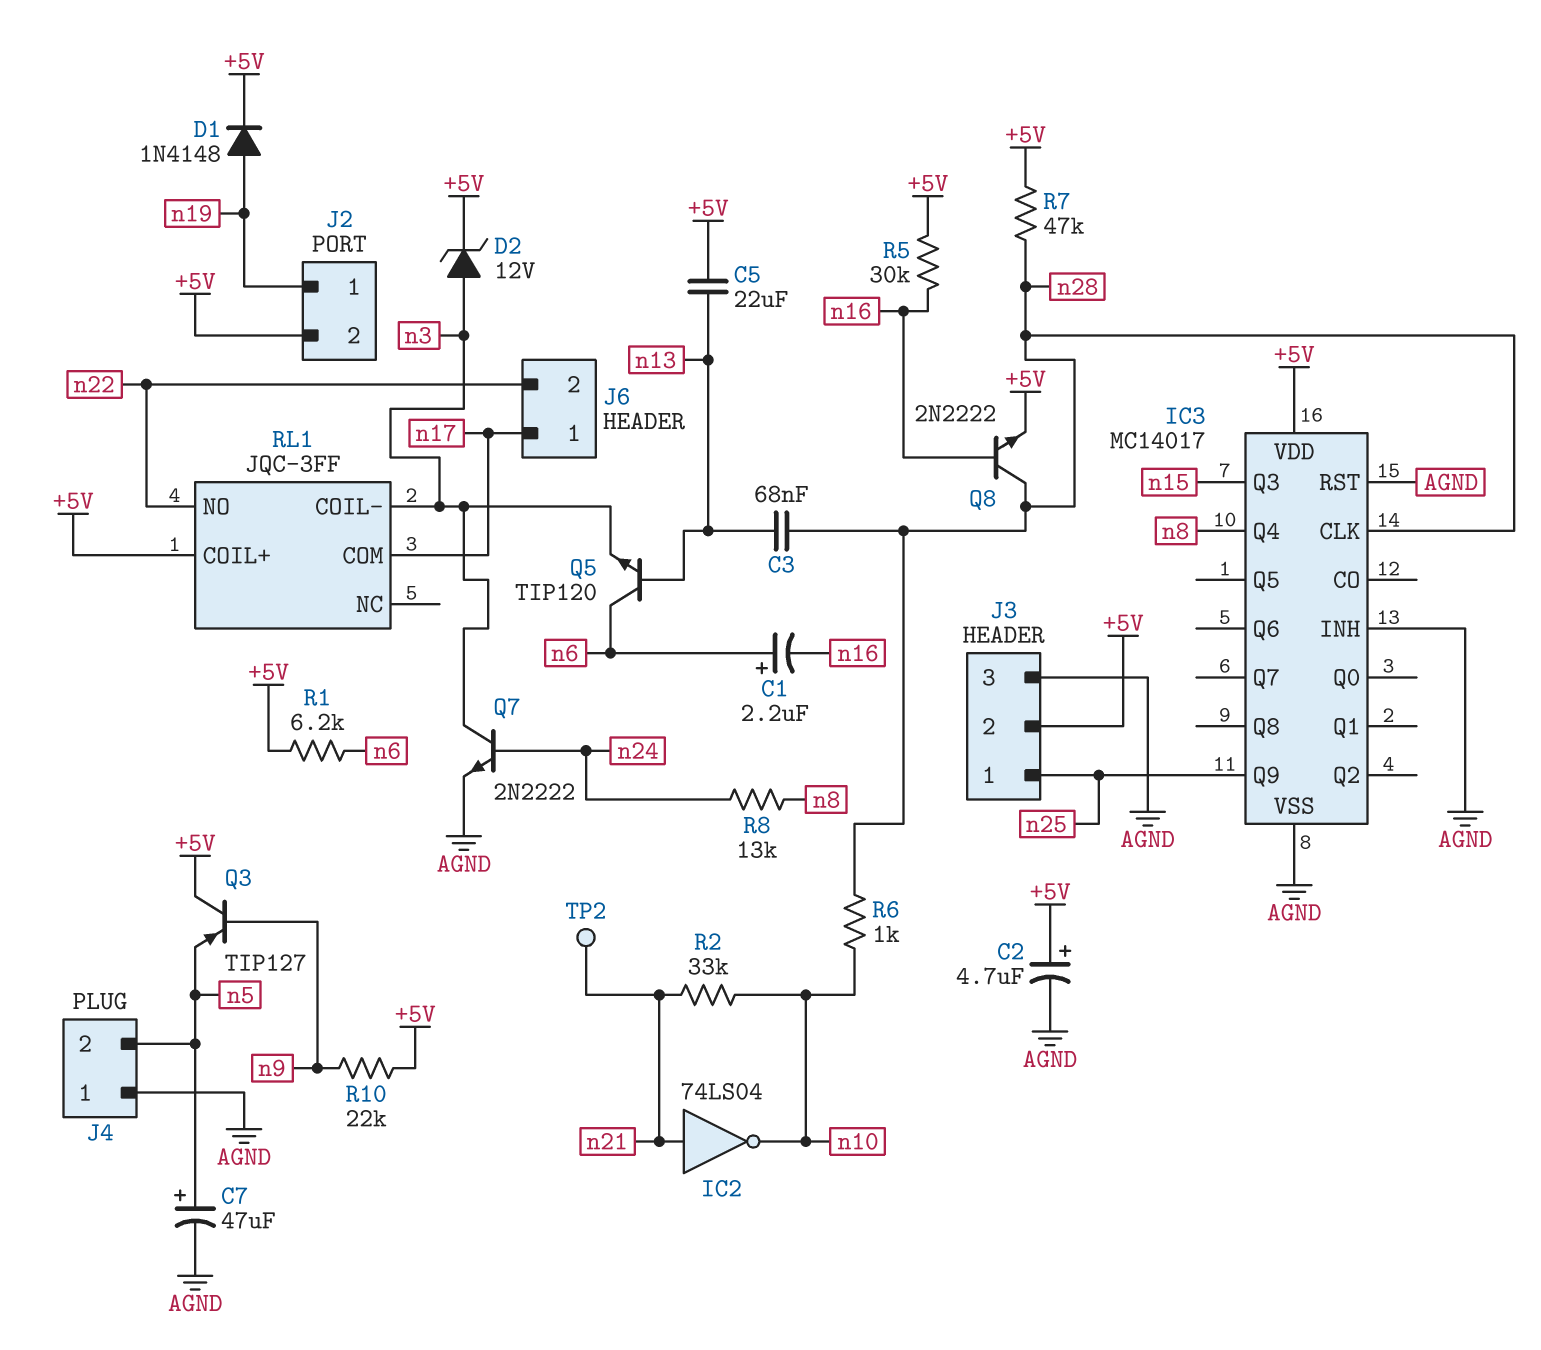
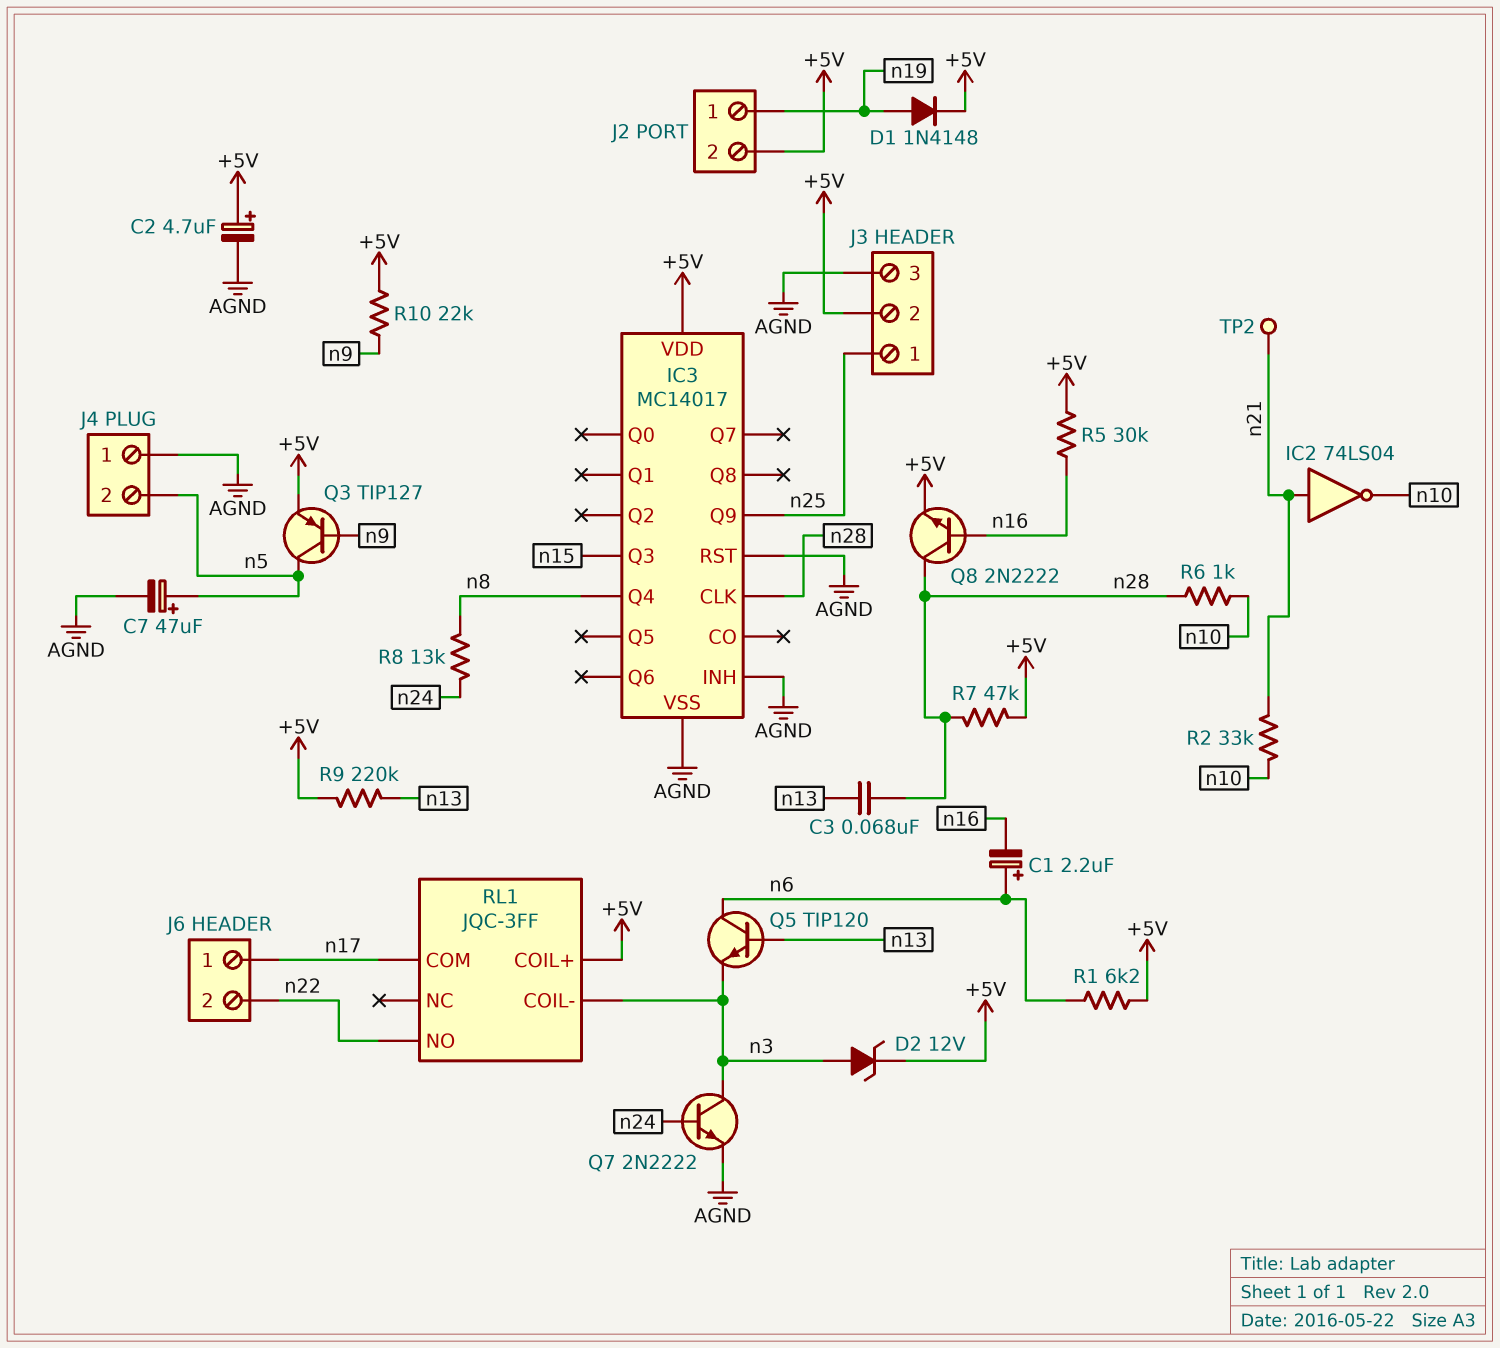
C5: 22uF (+5V, n13) -> none
Q3: PNP TIP127 (B n9, C +5V, E n5) -> PNP TIP127 (B n9, C n5, E +5V)
R9: none -> 220k (+5V, n13)

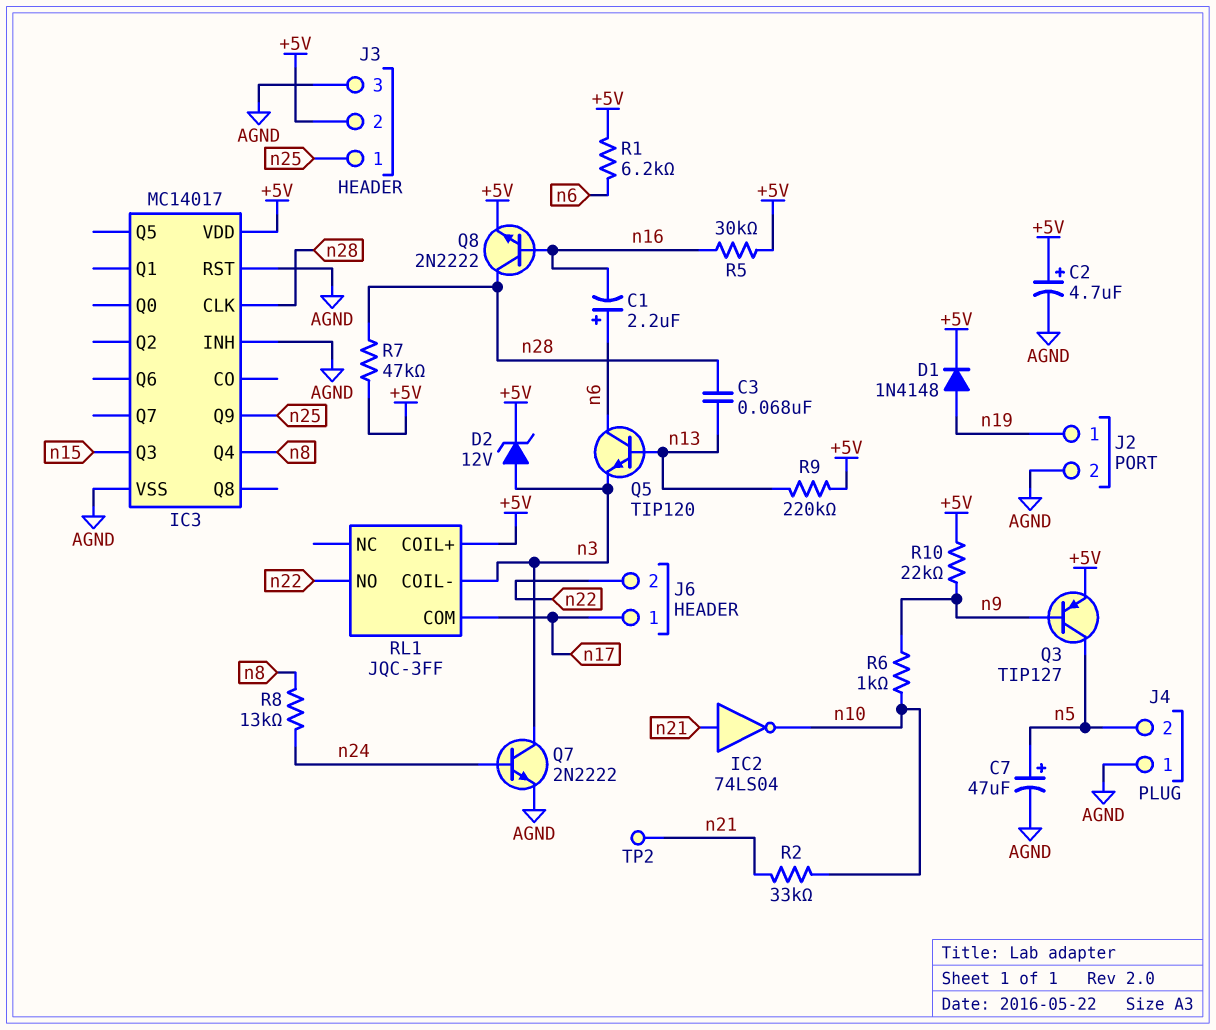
J2 pin 2: +5V -> AGND
R6: 1k (n10, n28) -> 1k (n9, n10)

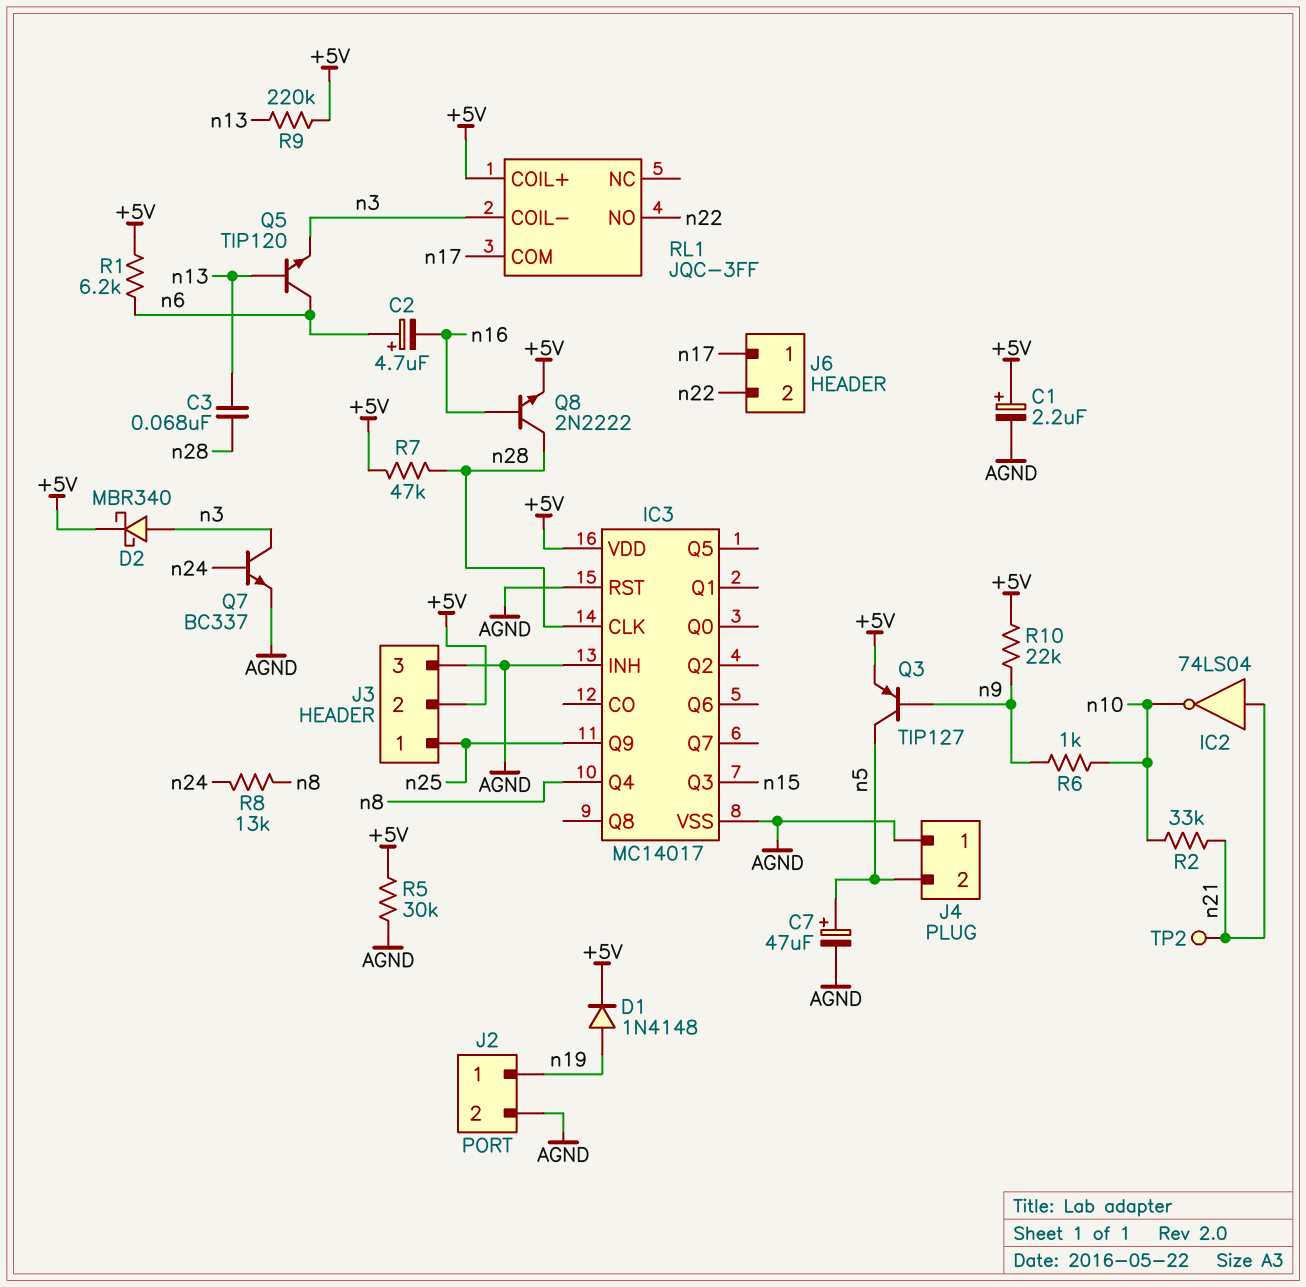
C1: 2.2uF (plus n6, minus n16) -> 2.2uF (plus +5V, minus AGND)
C2: 4.7uF (plus +5V, minus AGND) -> 4.7uF (plus n6, minus n16)
D2: zener 12V (A n3, K +5V) -> schottky MBR340 (A n3, K +5V)
Q7: NPN 2N2222 (B n24, C n3, E AGND) -> NPN BC337 (B n24, C n3, E AGND)
R5: 30k (+5V, n16) -> 30k (+5V, AGND)

